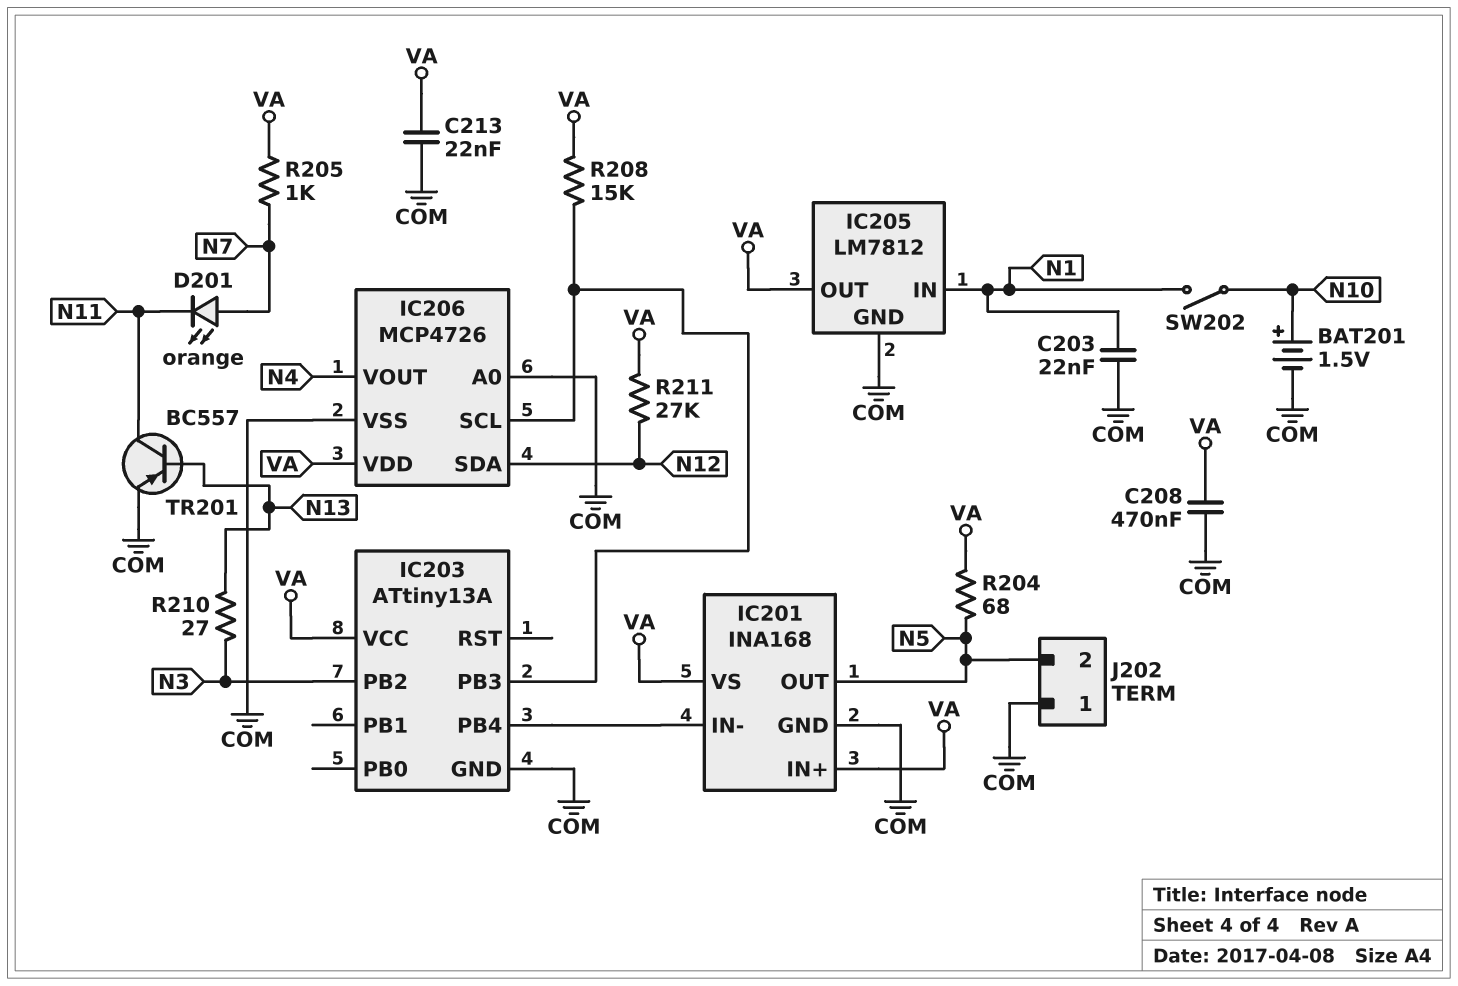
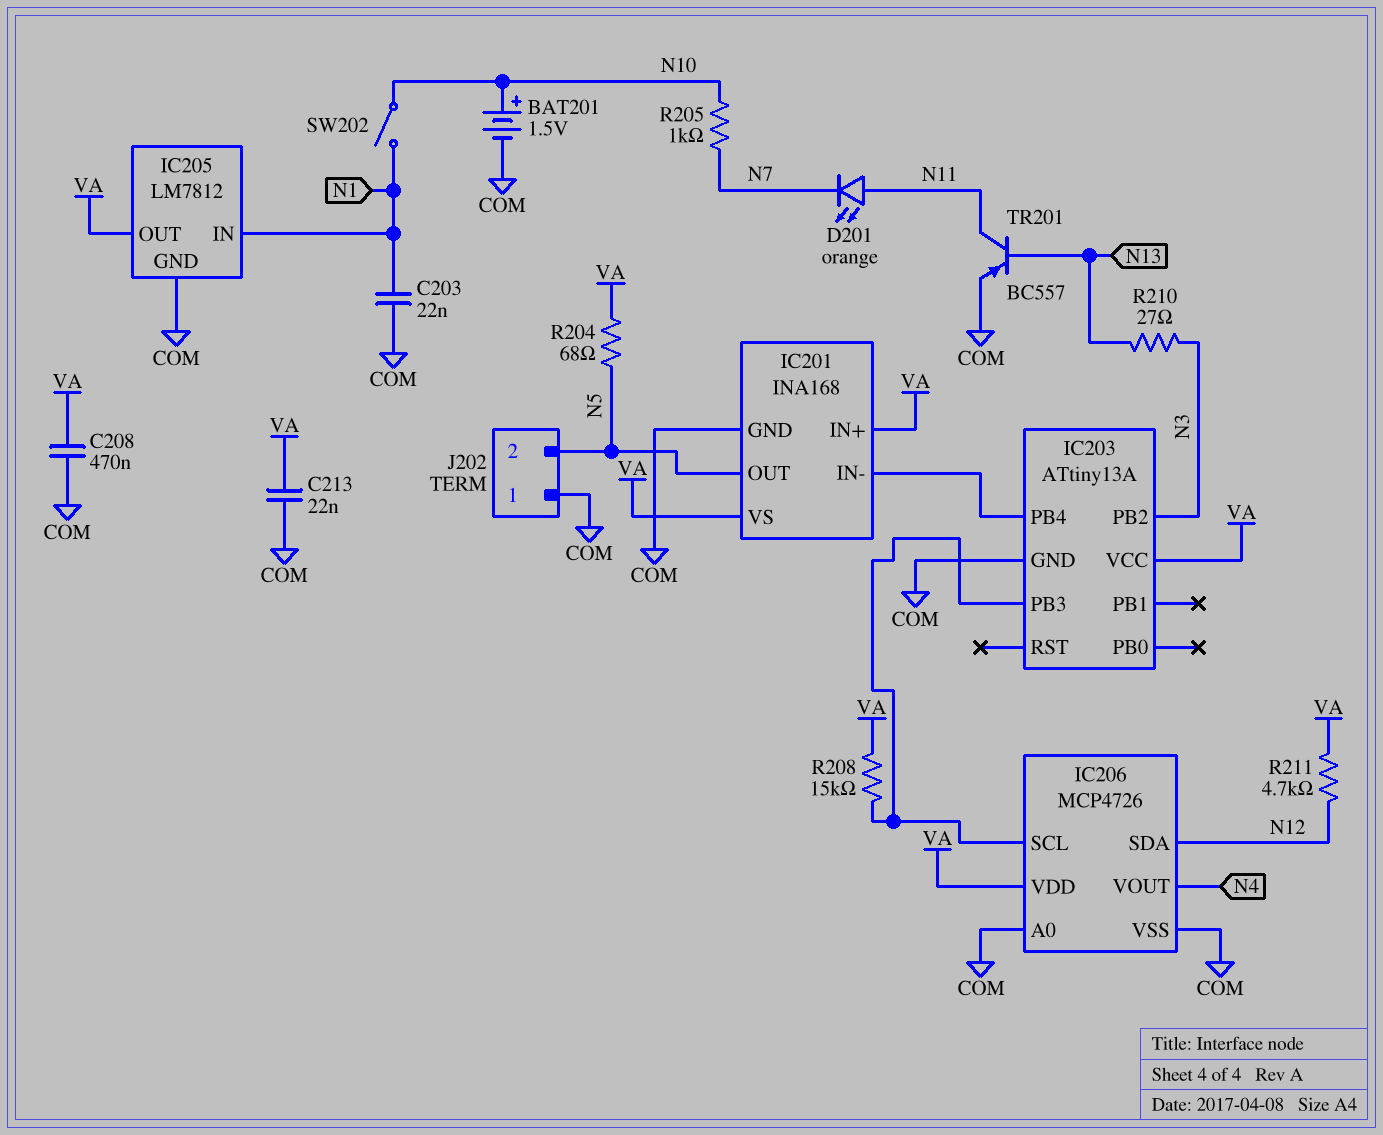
D201: LED orange (A N7, K N11) -> LED orange (A N11, K N7)
R205: 1k (N7, VA) -> 1k (N7, N10)
R211: 27k (N12, VA) -> 4.7k (N12, VA)

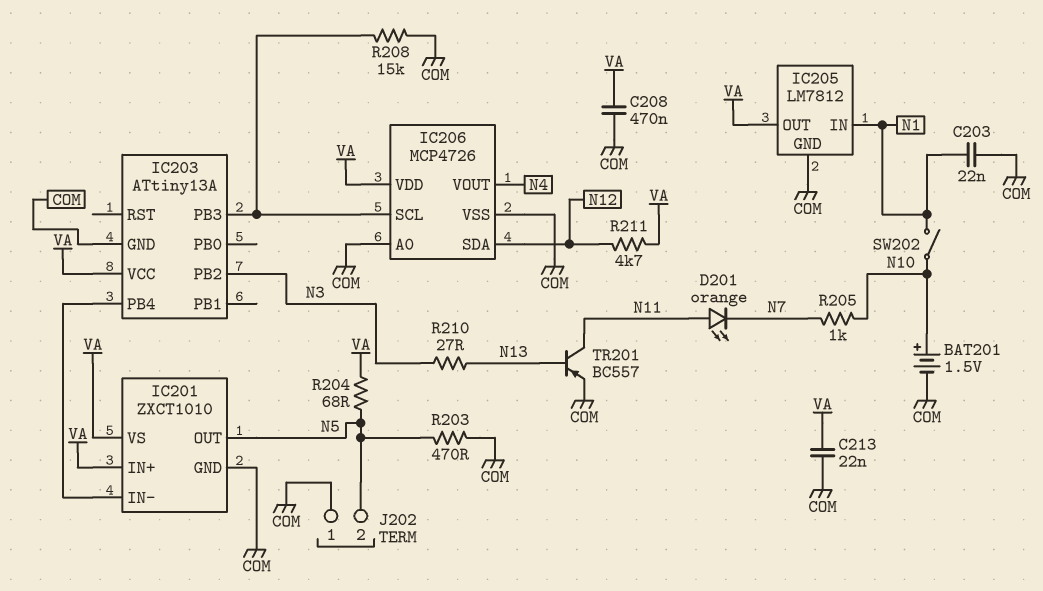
IC201: INA168 -> ZXCT1010
R203: none -> 470 (COM, N5)
R208: 15k (IC203/PB3, VA) -> 15k (COM, IC203/PB3)

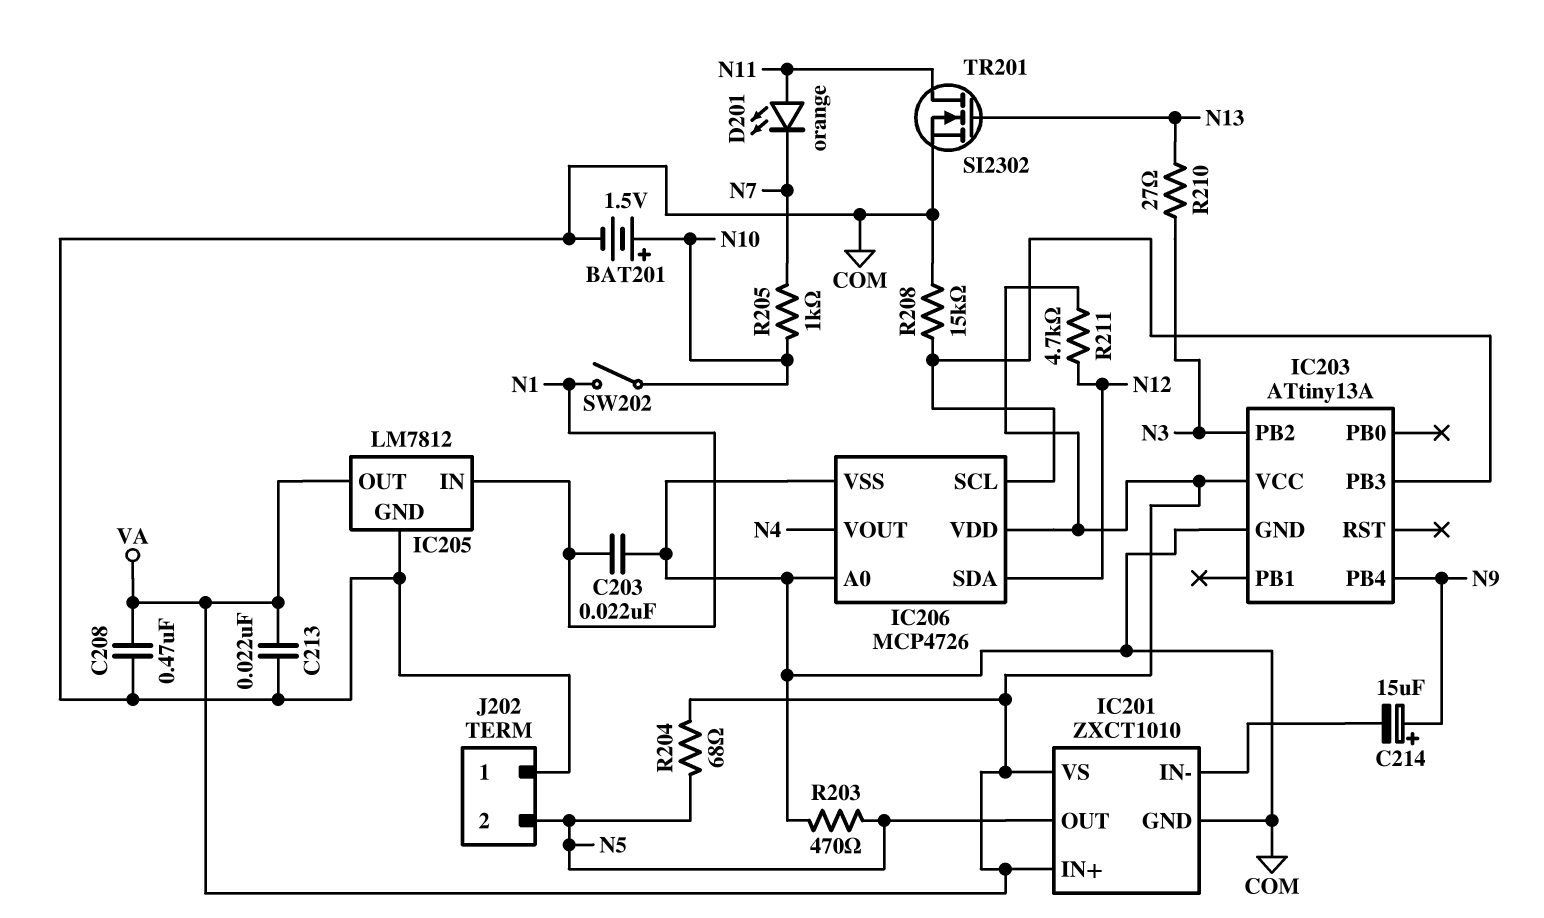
C214: none -> 15uF (plus N9, minus IC201/IN-)
IC203 pin PB4: IC201/IN- -> N9
TR201: PNP BC557 (B N13, C N11, E COM) -> NMOS SI2302 (G N13, D N11, S COM)

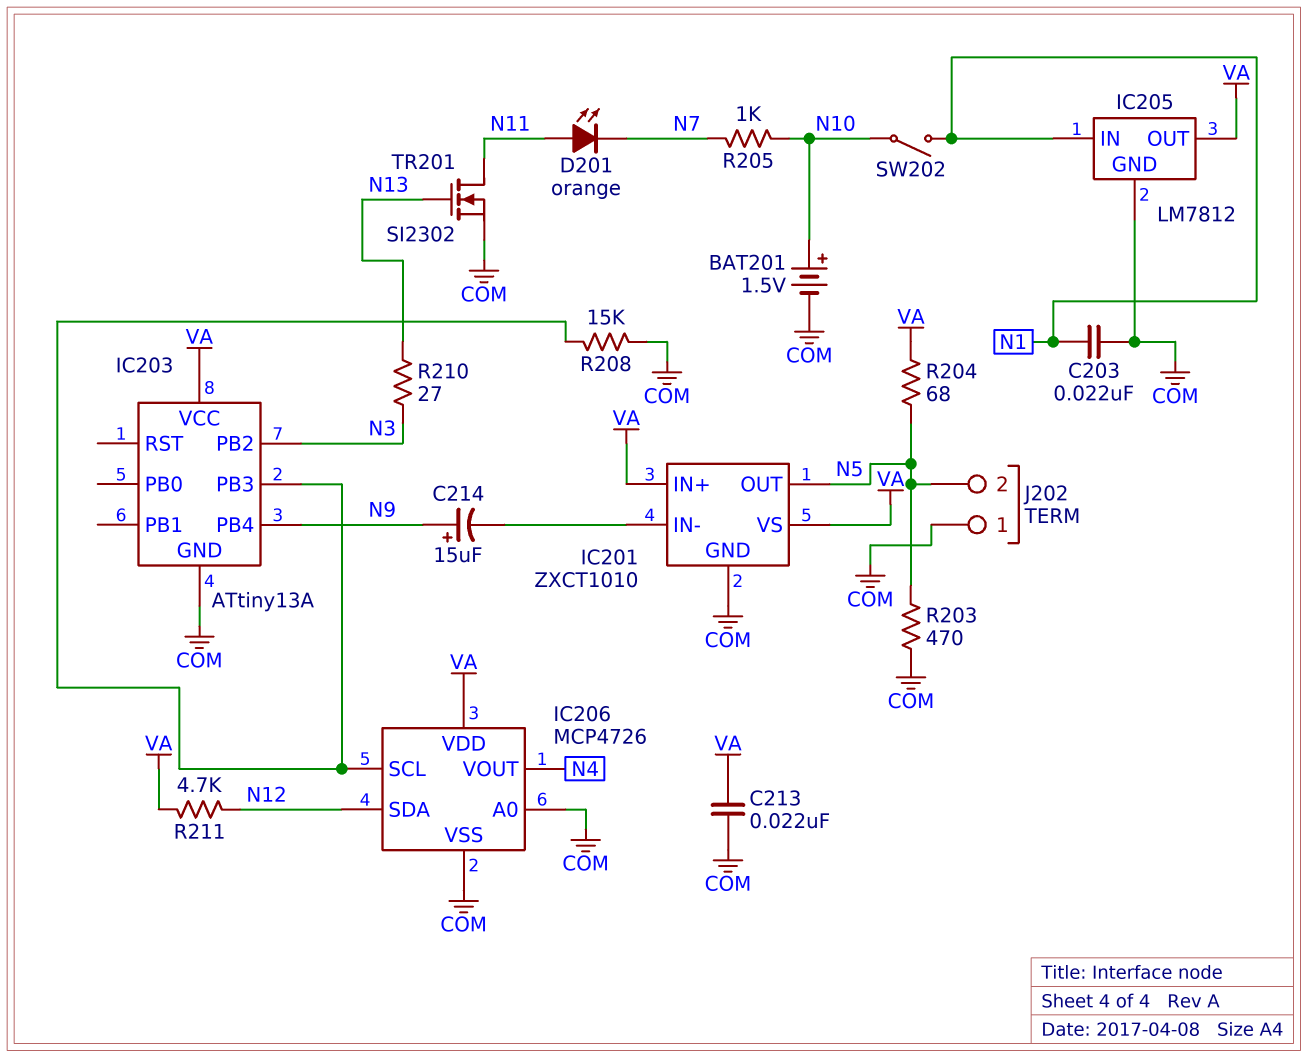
C208: 470nF (COM, VA) -> none

